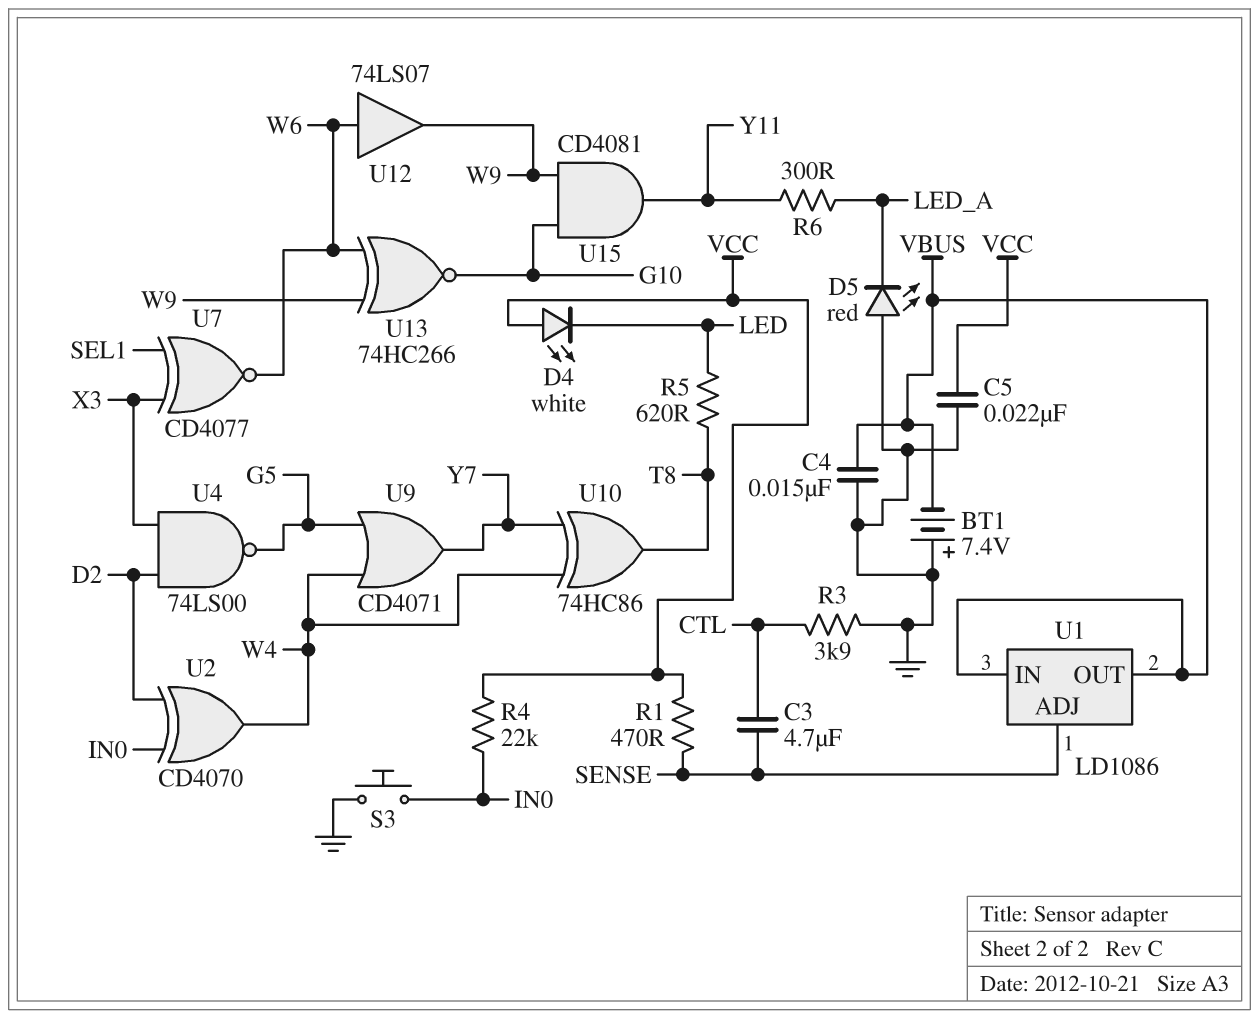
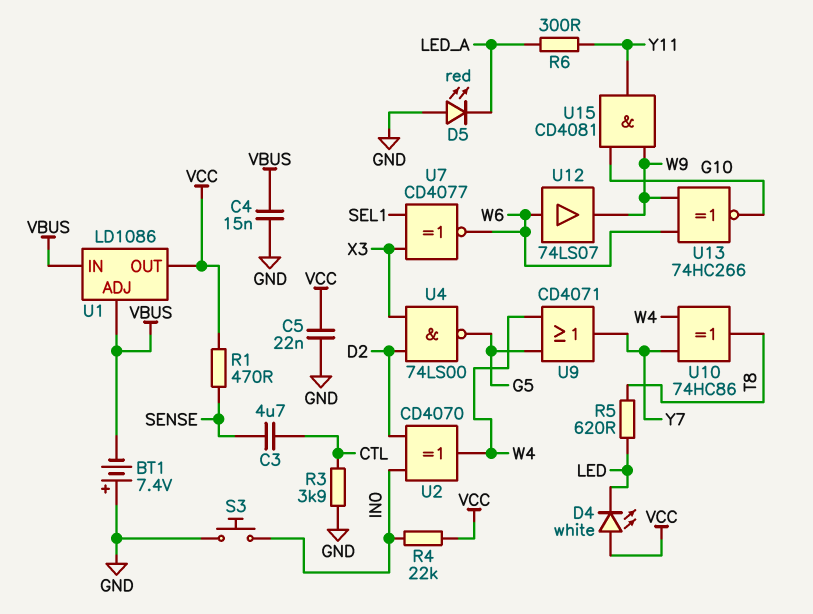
U1 pin ADJ: SENSE -> VBUS
U1 pin OUT: VBUS -> VCC

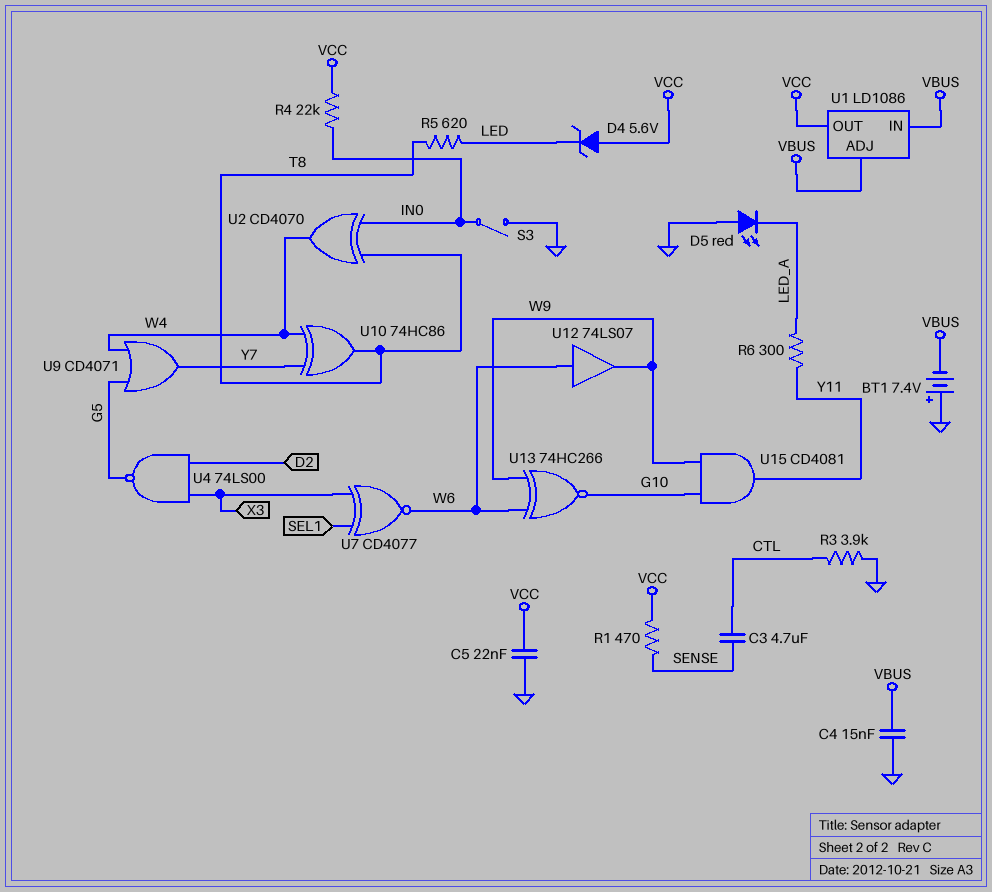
D4: LED white (A VCC, K LED) -> zener 5.6V (A VCC, K LED)
S3: button (GND, IN0) -> switch (GND, IN0)
U2: XOR CD4070 (in D2, in IN0, out W4) -> XOR CD4070 (in IN0, in T8, out W4)

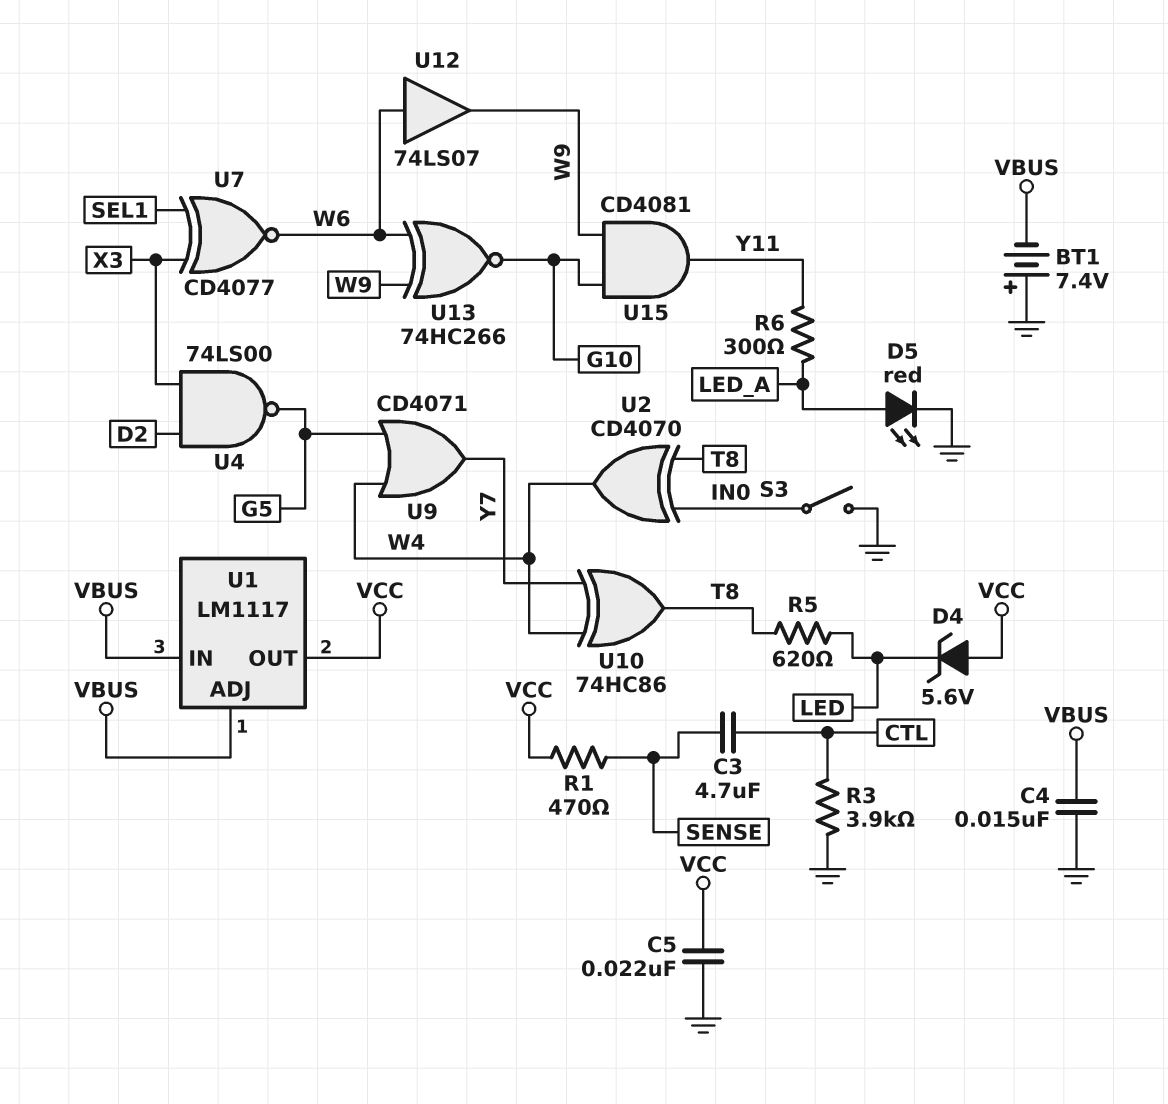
D5: LED red (A GND, K LED_A) -> LED red (A LED_A, K GND)
R4: 22k (IN0, VCC) -> none
U1: LD1086 -> LM1117

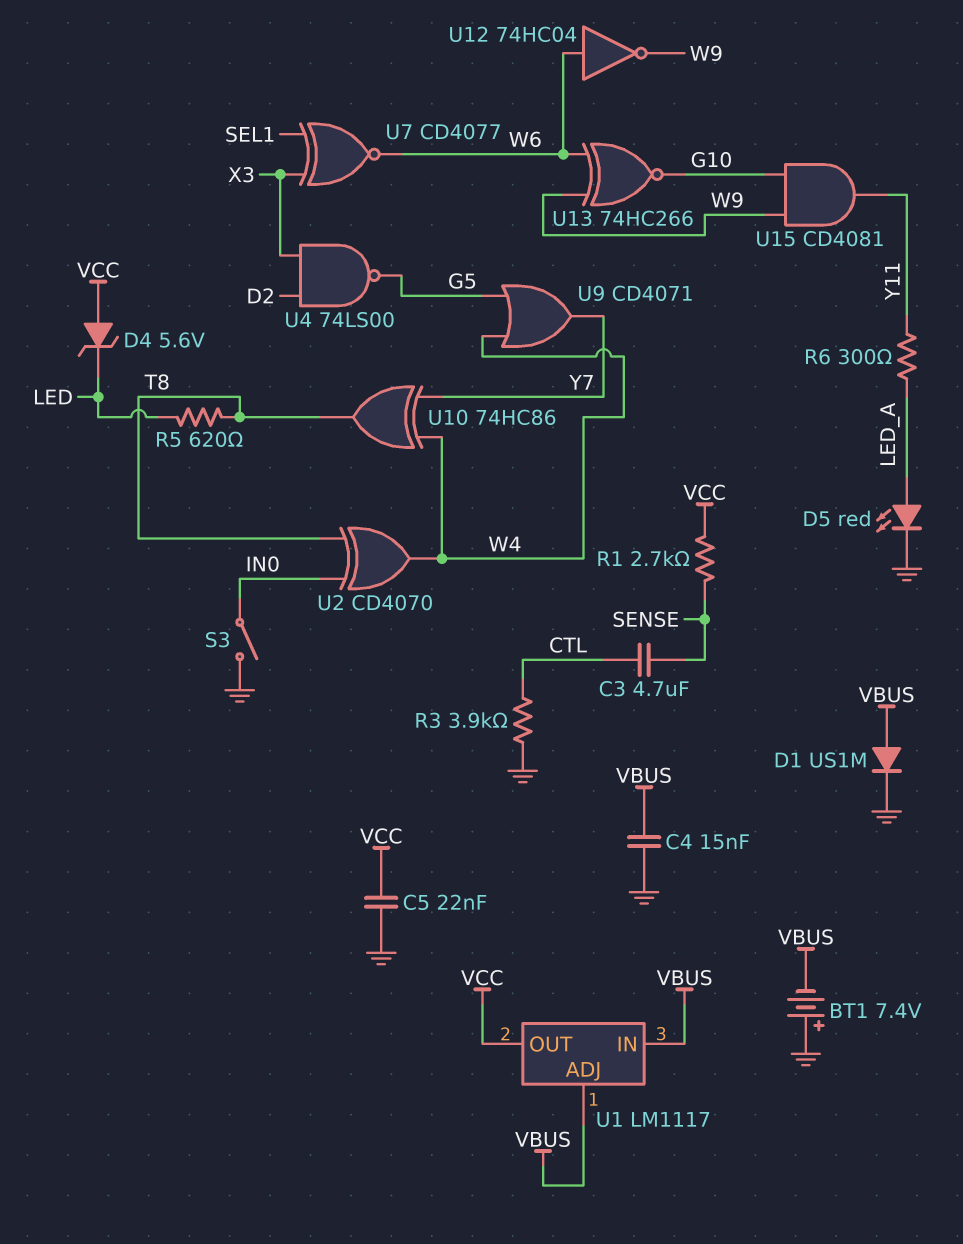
D1: none -> diode US1M (A VBUS, K GND)
R1: 470 (SENSE, VCC) -> 2.7k (SENSE, VCC)
U12: buffer 74LS07 (in W6, out W9) -> NOT 74HC04 (in W6, out W9)

